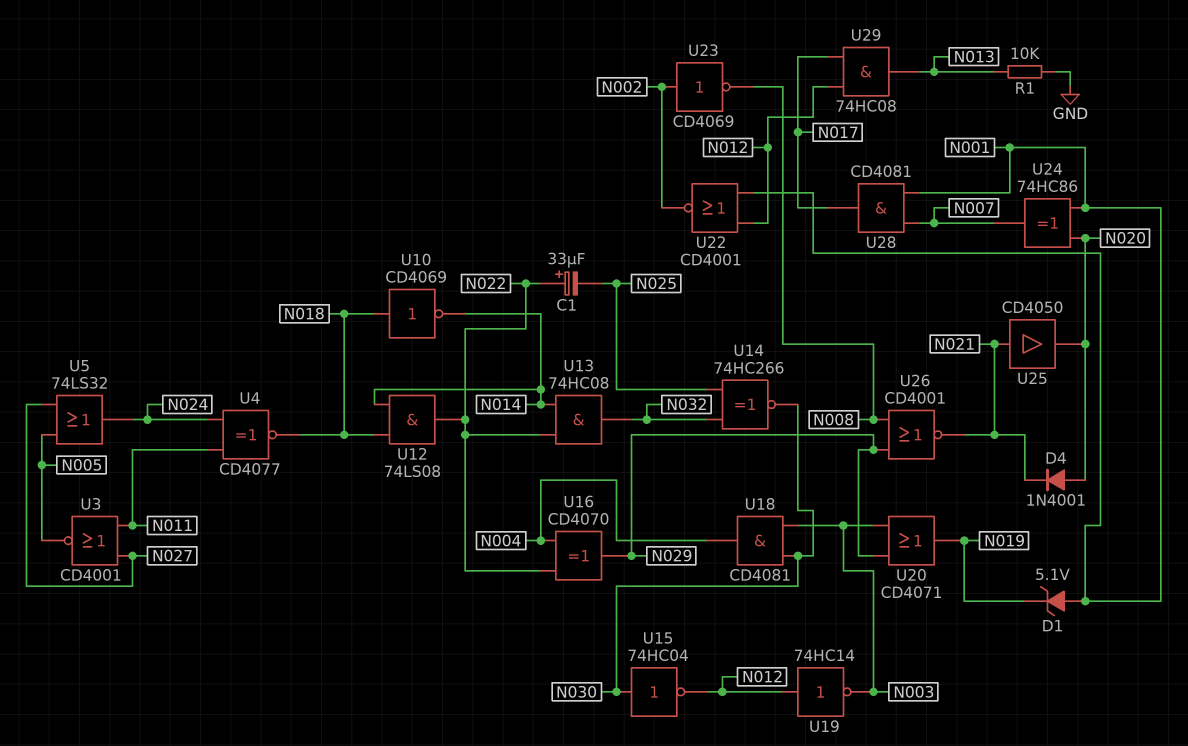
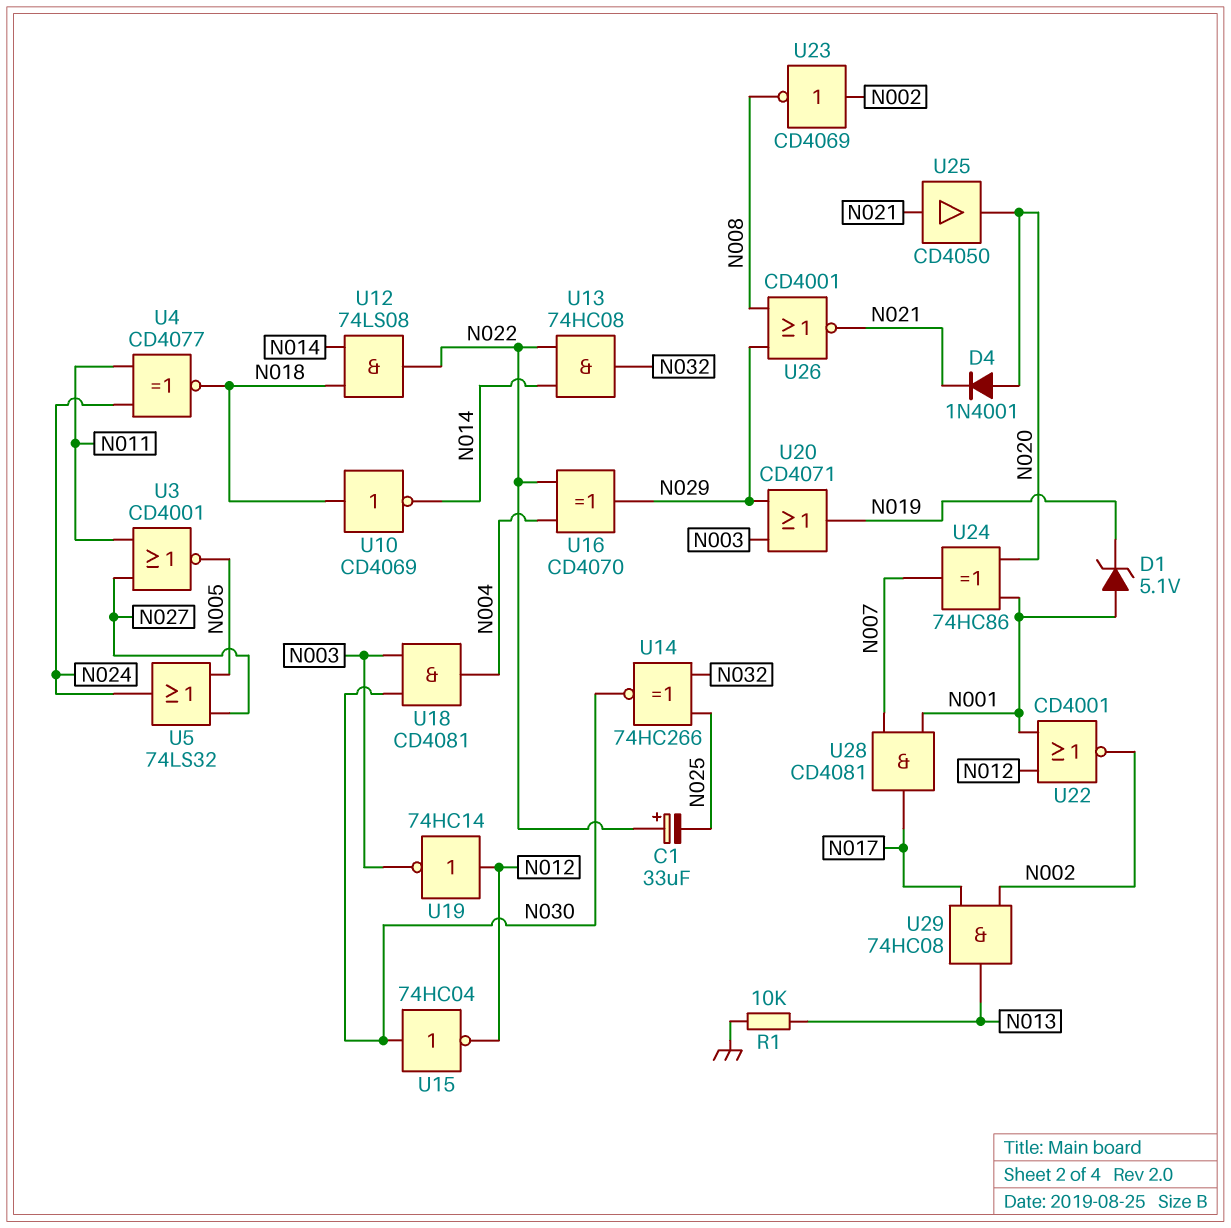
U29: AND 74HC08 (in N012, in N017, out N013) -> AND 74HC08 (in N002, in N017, out N013)

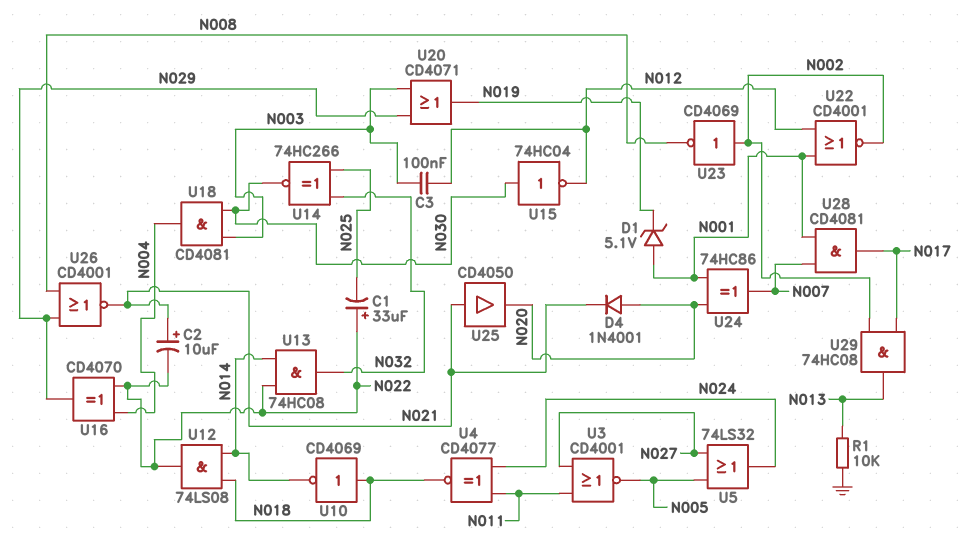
C2: none -> 10uF (plus N021, minus N022)
C3: none -> 100nF (N003, N012)
U19: NOT 74HC14 (in N012, out N003) -> none

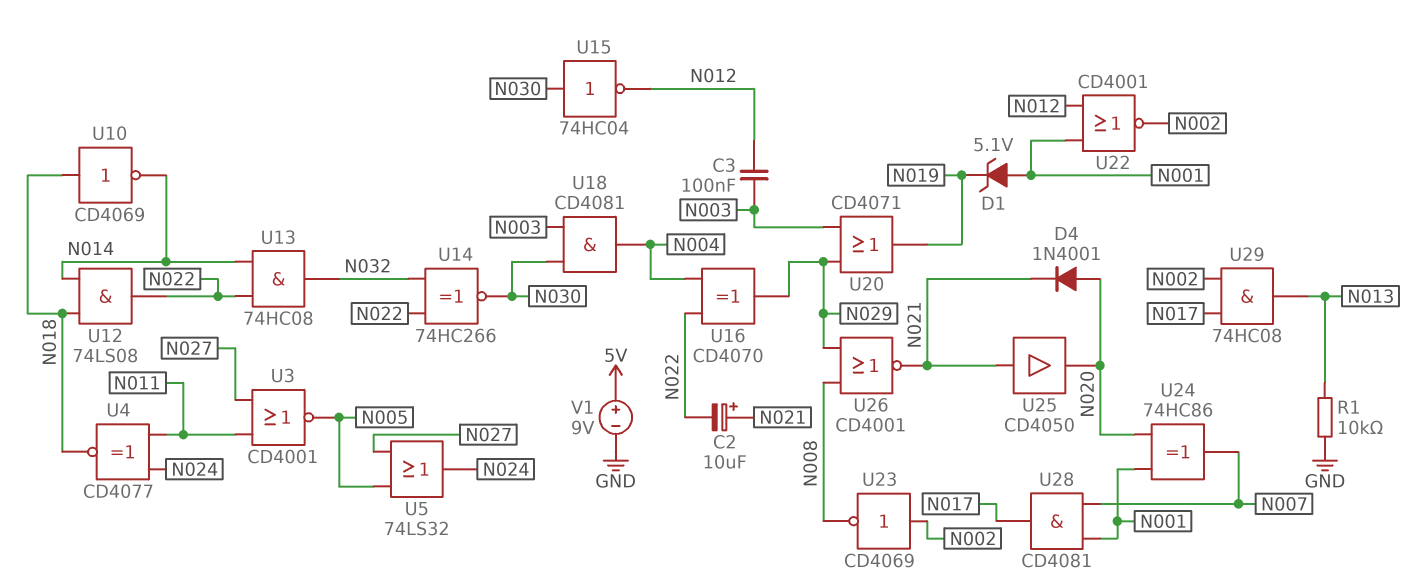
C1: 33uF (plus N022, minus N025) -> none
U14: XNOR 74HC266 (in N025, in N032, out N030) -> XNOR 74HC266 (in N022, in N032, out N030)
V1: none -> 9V (plus 5V, minus GND)

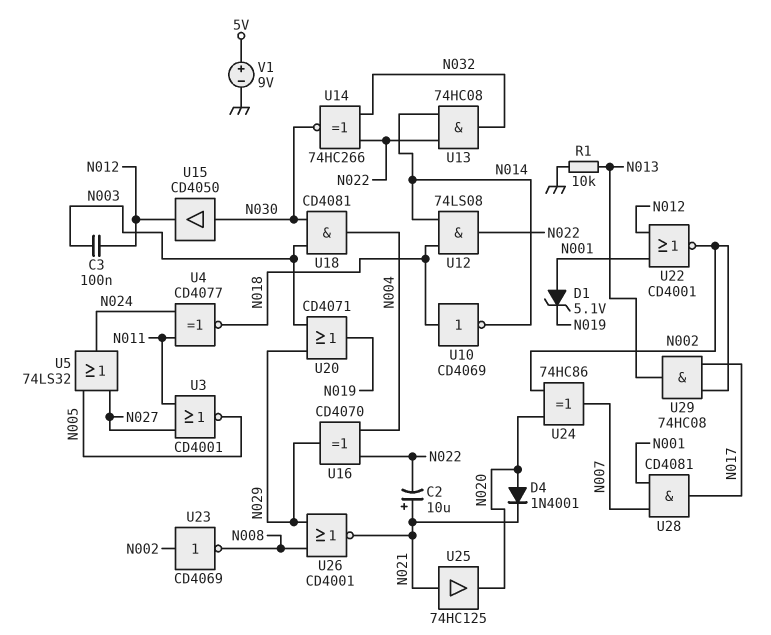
U15: NOT 74HC04 (in N030, out N012) -> buffer CD4050 (in N030, out N012)
U24: XOR 74HC86 (in N001, in N020, out N007) -> XOR 74HC86 (in N002, in N020, out N007)
U25: buffer CD4050 (in N021, out N020) -> buffer 74HC125 (in N021, out N020)

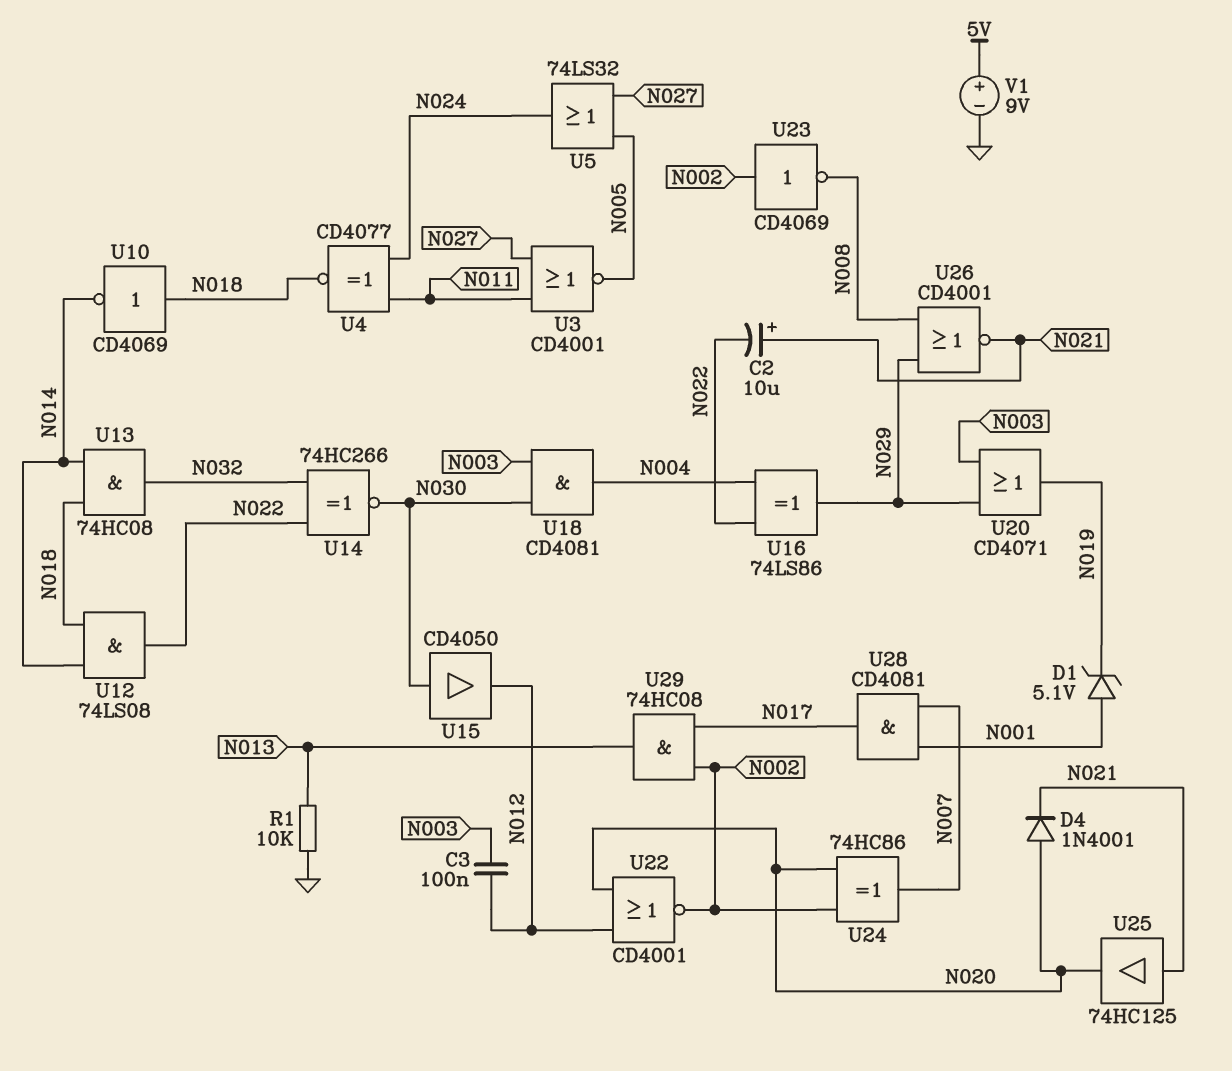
U13: AND 74HC08 (in N014, in N022, out N032) -> AND 74HC08 (in N014, in N018, out N032)
U16: XOR CD4070 (in N004, in N022, out N029) -> XOR 74LS86 (in N004, in N022, out N029)
U22: NOR CD4001 (in N001, in N012, out N002) -> NOR CD4001 (in N012, in N020, out N002)

